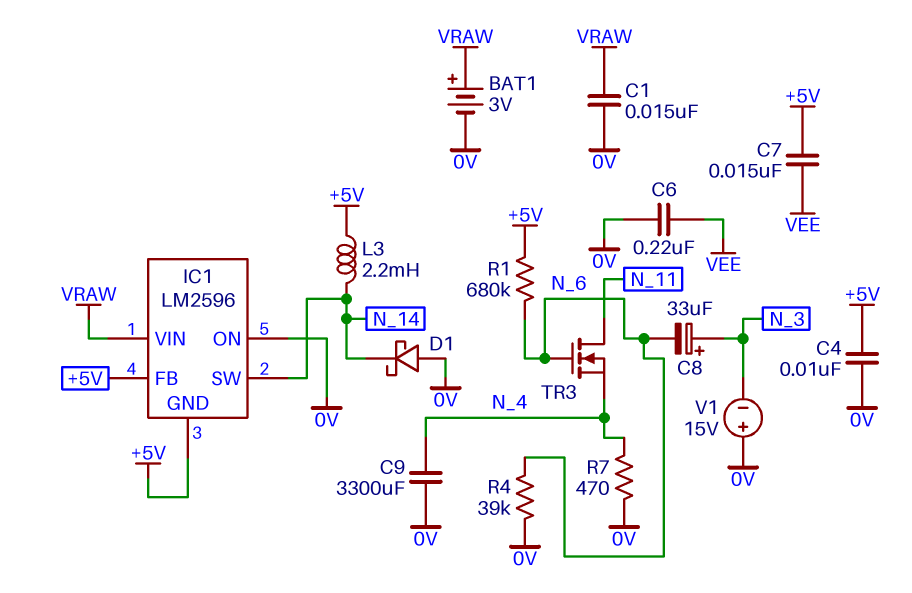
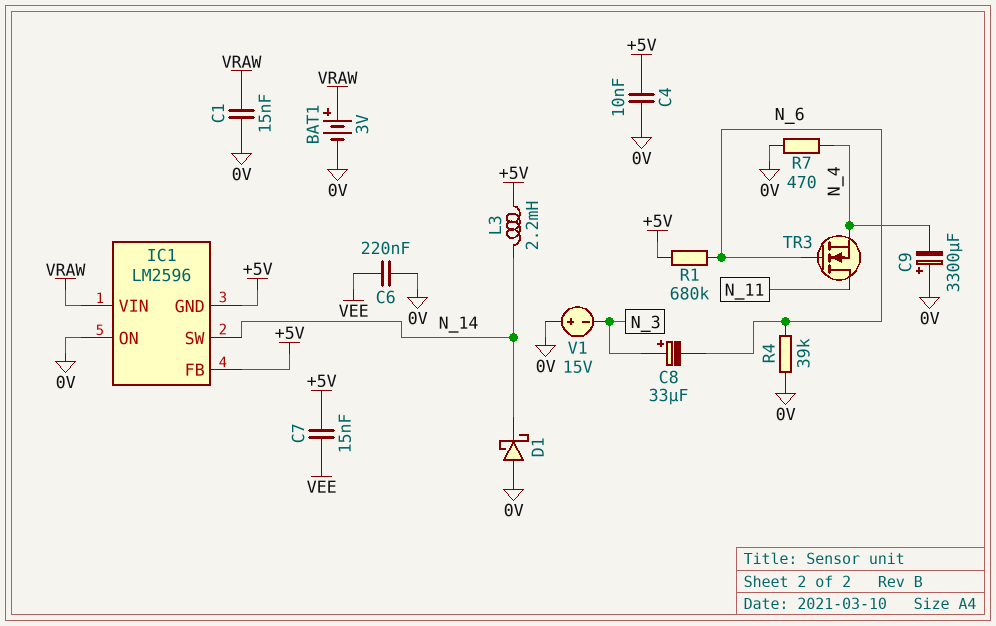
C9: 3300uF (0V, N_4) -> 3300uF (plus 0V, minus N_4)

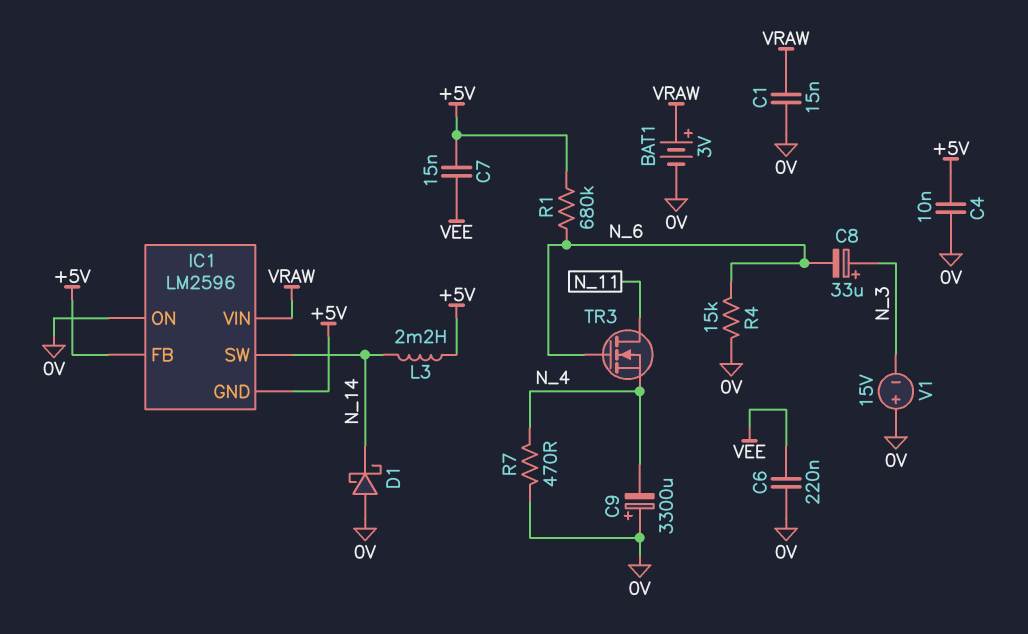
R4: 39k (0V, N_6) -> 15k (0V, N_6)

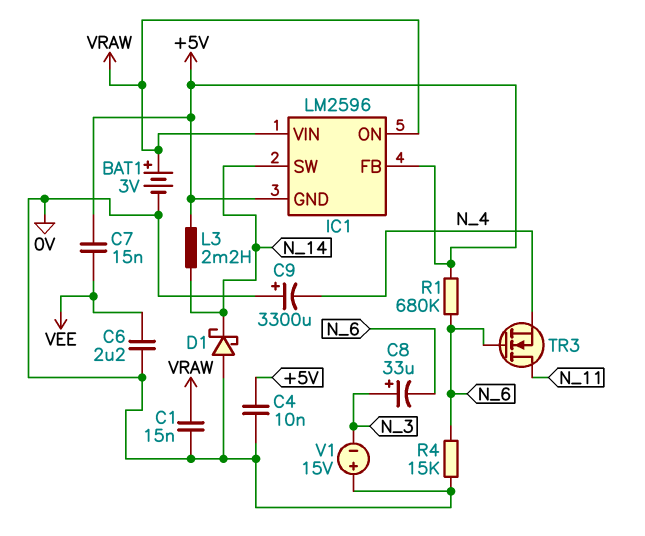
C6: 220nF (0V, VEE) -> 2.2uF (0V, VEE)
IC1 pin ON: 0V -> VRAW
R7: 470 (0V, N_4) -> none

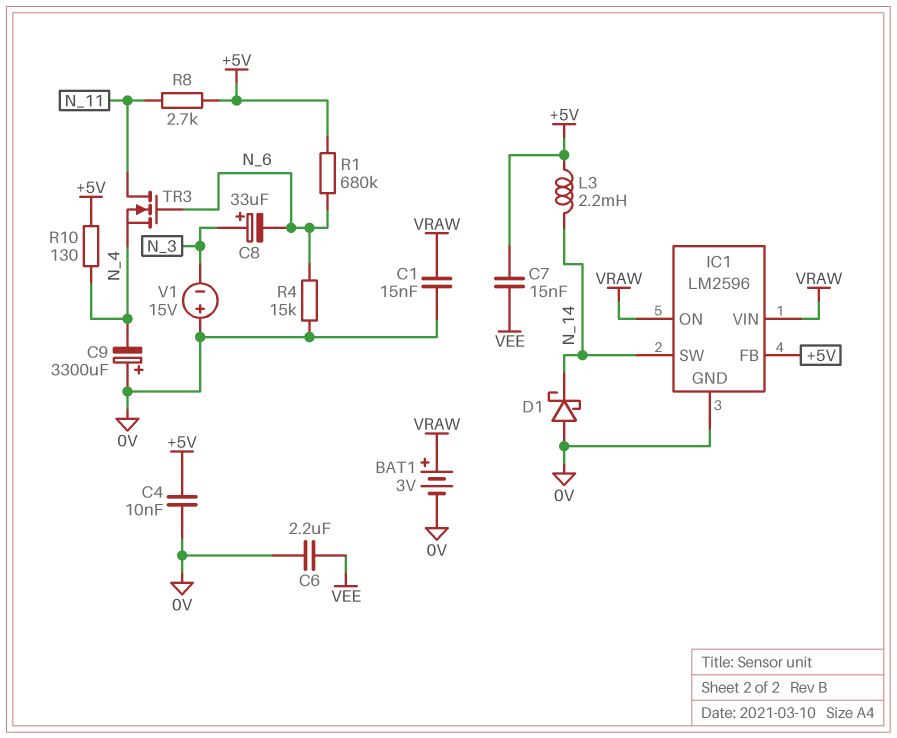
IC1 pin GND: +5V -> 0V
R8: none -> 2.7k (+5V, N_11)
R10: none -> 130 (+5V, N_4)

